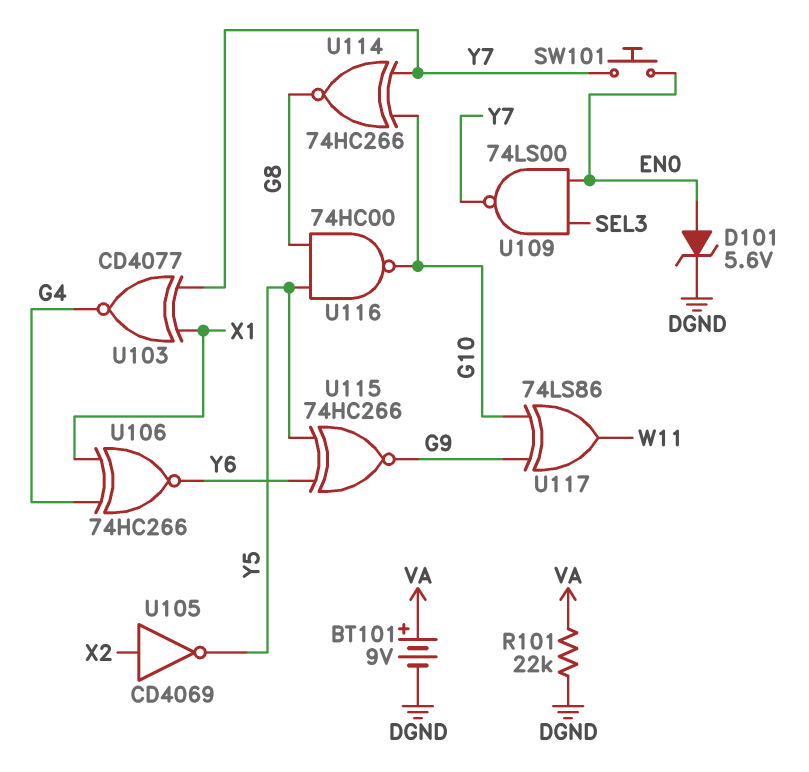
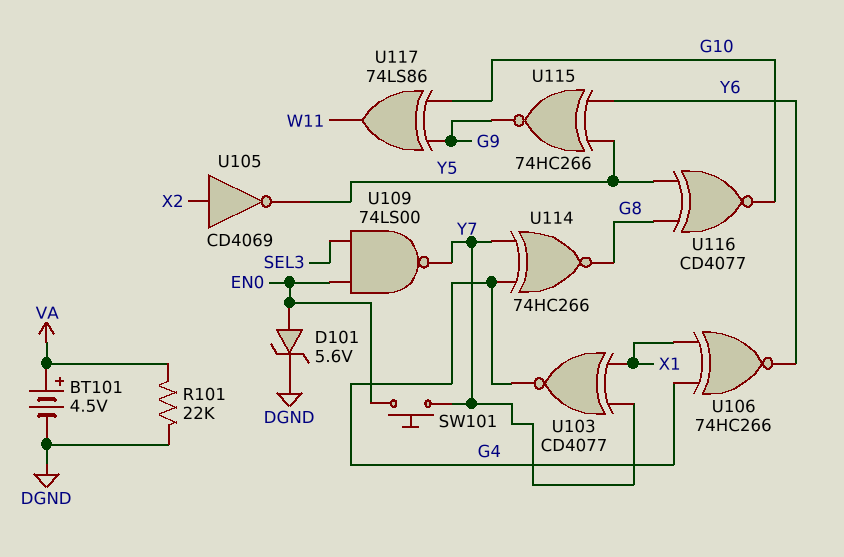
BT101: 9V (plus VA, minus DGND) -> 4.5V (plus VA, minus DGND)
U114: XNOR 74HC266 (in G10, in Y7, out G8) -> XNOR 74HC266 (in G4, in Y7, out G8)
U116: NAND 74HC00 (in G8, in Y5, out G10) -> XNOR CD4077 (in G8, in Y5, out G10)

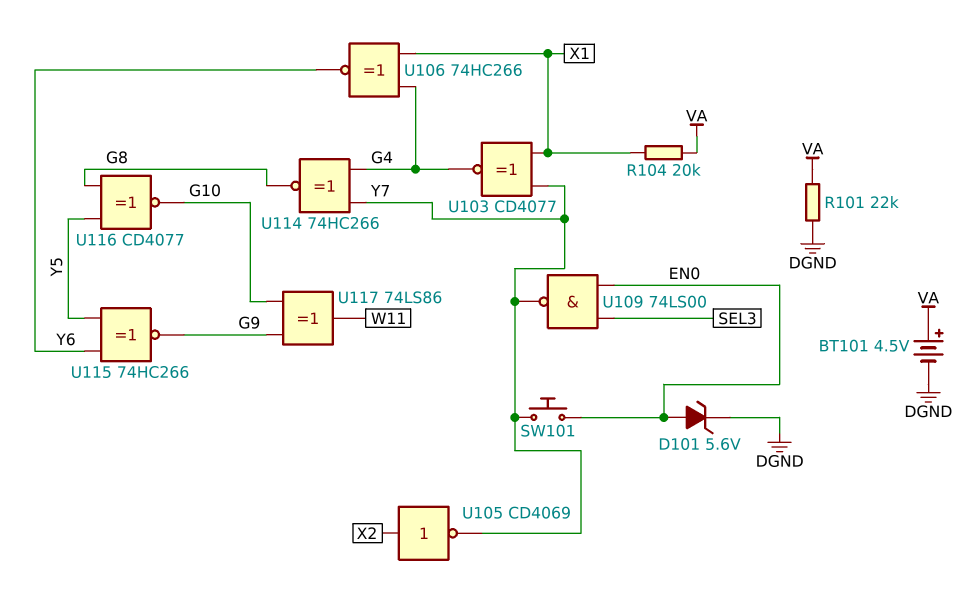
R104: none -> 20k (VA, X1)
U105: NOT CD4069 (in X2, out Y5) -> NOT CD4069 (in X2, out Y7)

